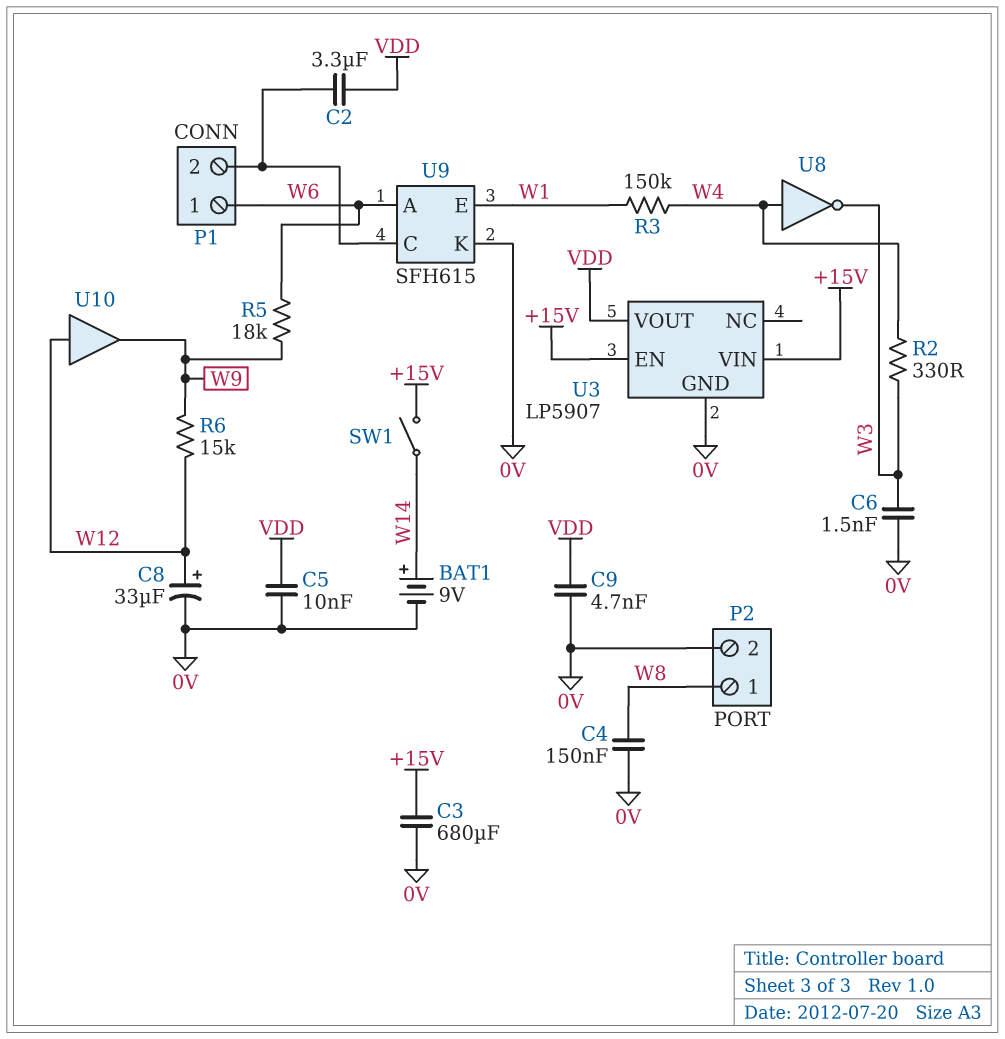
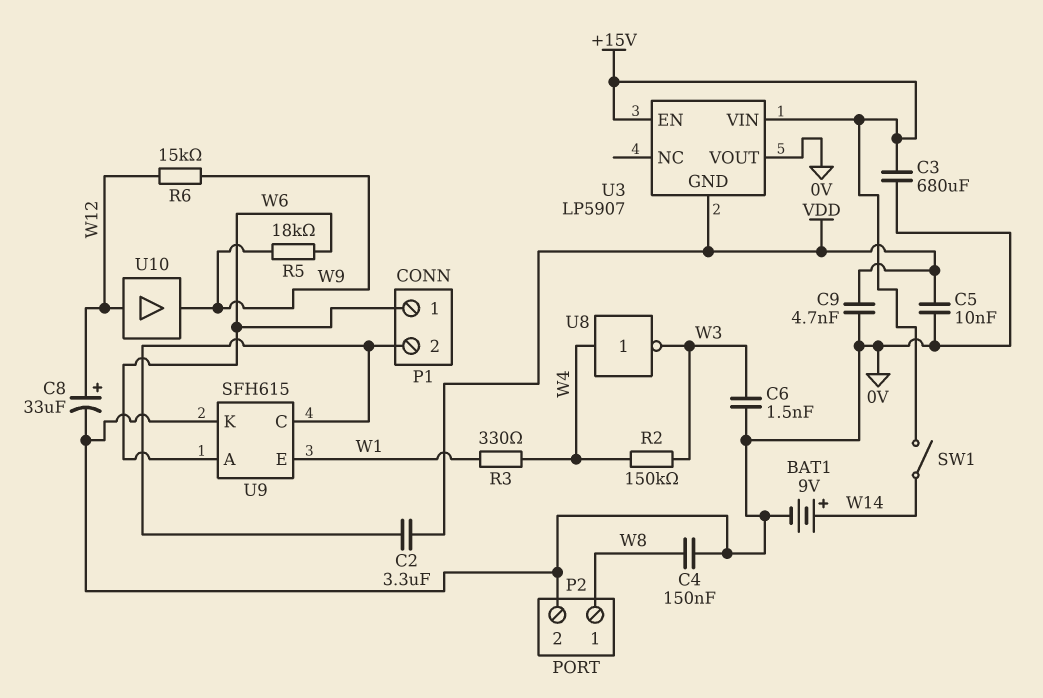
R2: 330 (W3, W4) -> 150k (W3, W4)
R3: 150k (W1, W4) -> 330 (W1, W4)
U3 pin GND: 0V -> VDD
U3 pin VOUT: VDD -> 0V

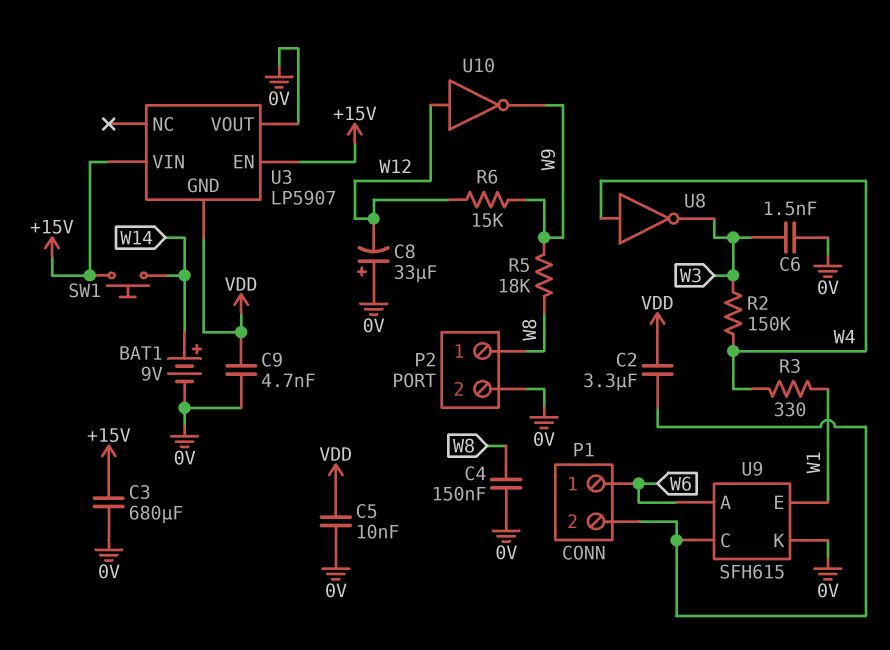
C8: 33uF (plus W12, minus 0V) -> 33uF (plus 0V, minus W12)
R5: 18k (W6, W9) -> 18k (W8, W9)
SW1: switch (+15V, W14) -> button (+15V, W14)
U10: buffer (in W12, out W9) -> NOT (in W12, out W9)

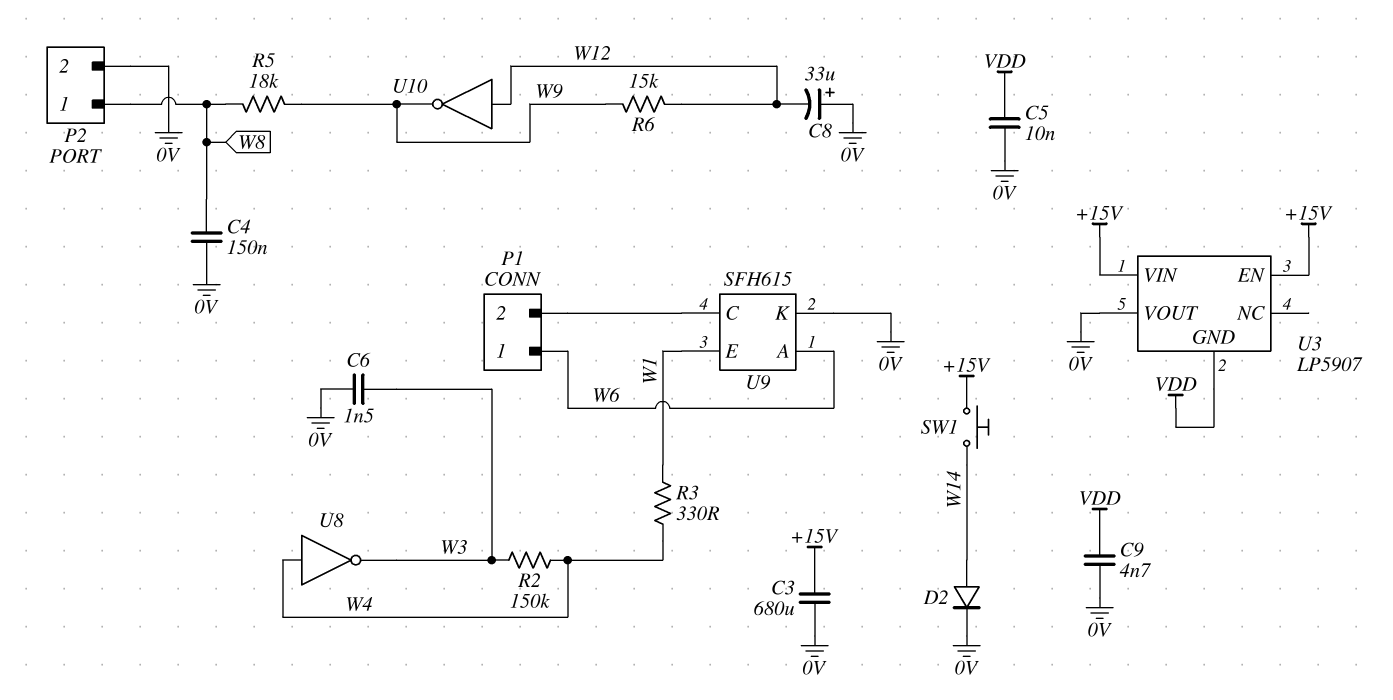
BAT1: 9V (plus W14, minus 0V) -> none
C2: 3.3uF (P1/2, VDD) -> none
D2: none -> diode (A W14, K 0V)

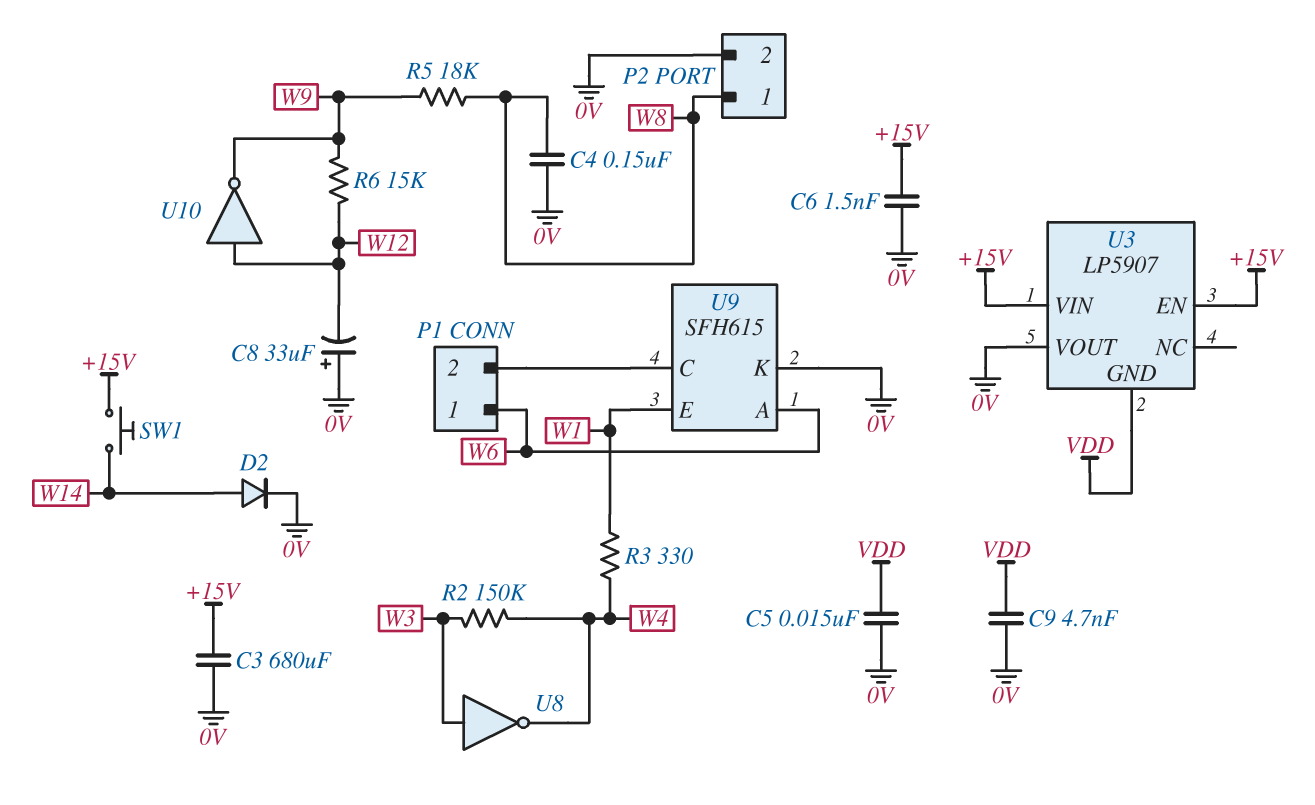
C5: 10nF (0V, VDD) -> 15nF (0V, VDD)
C6: 1.5nF (0V, W3) -> 1.5nF (+15V, 0V)
U8: NOT (in W4, out W3) -> NOT (in W3, out W4)

